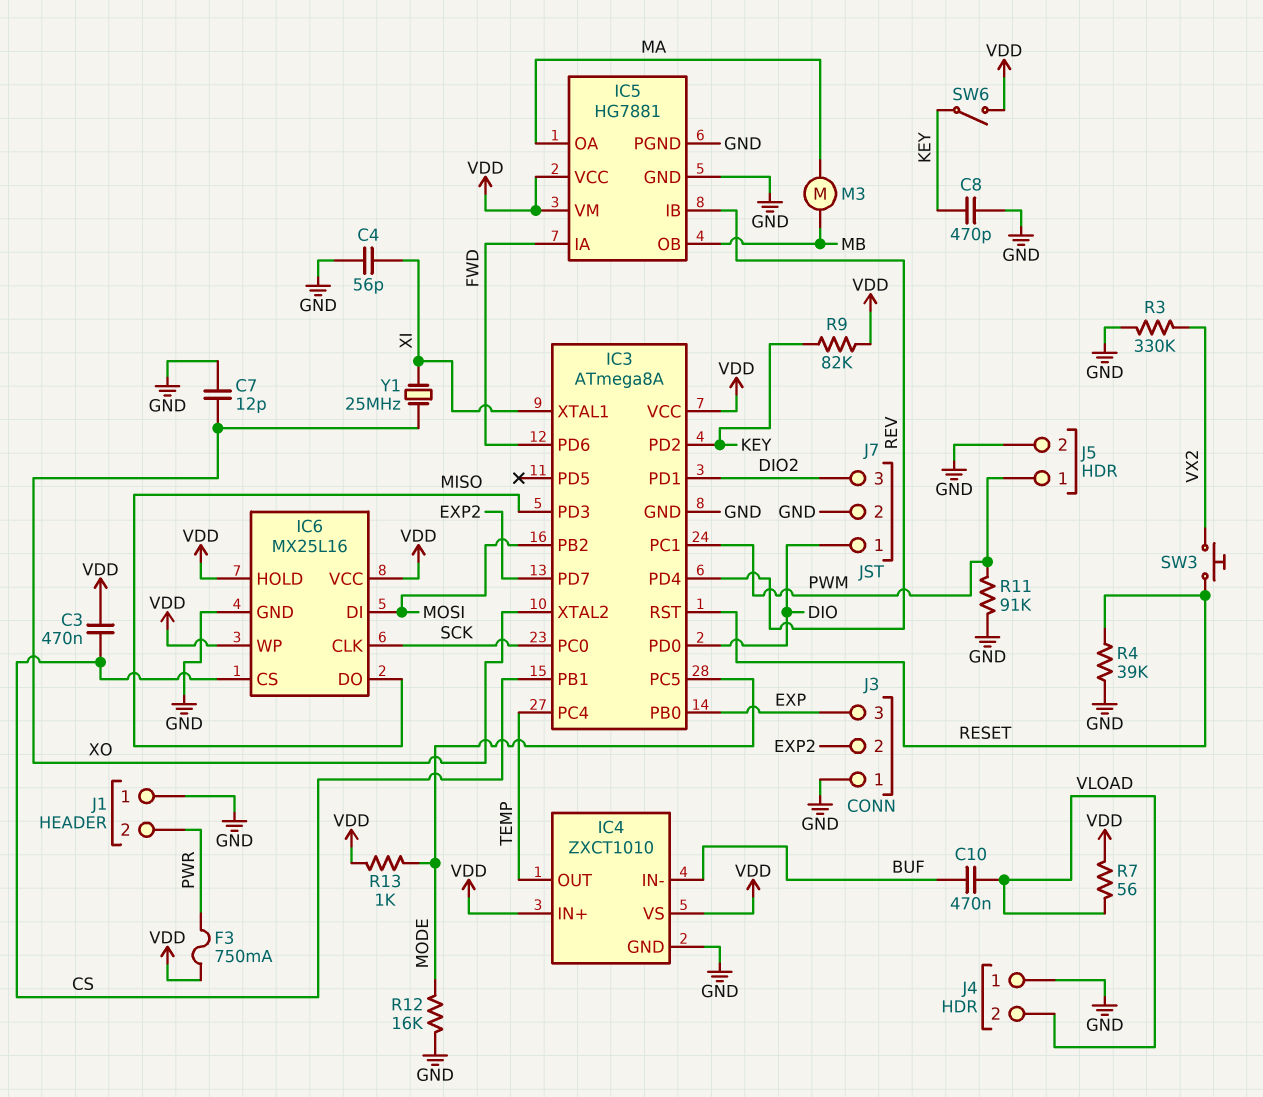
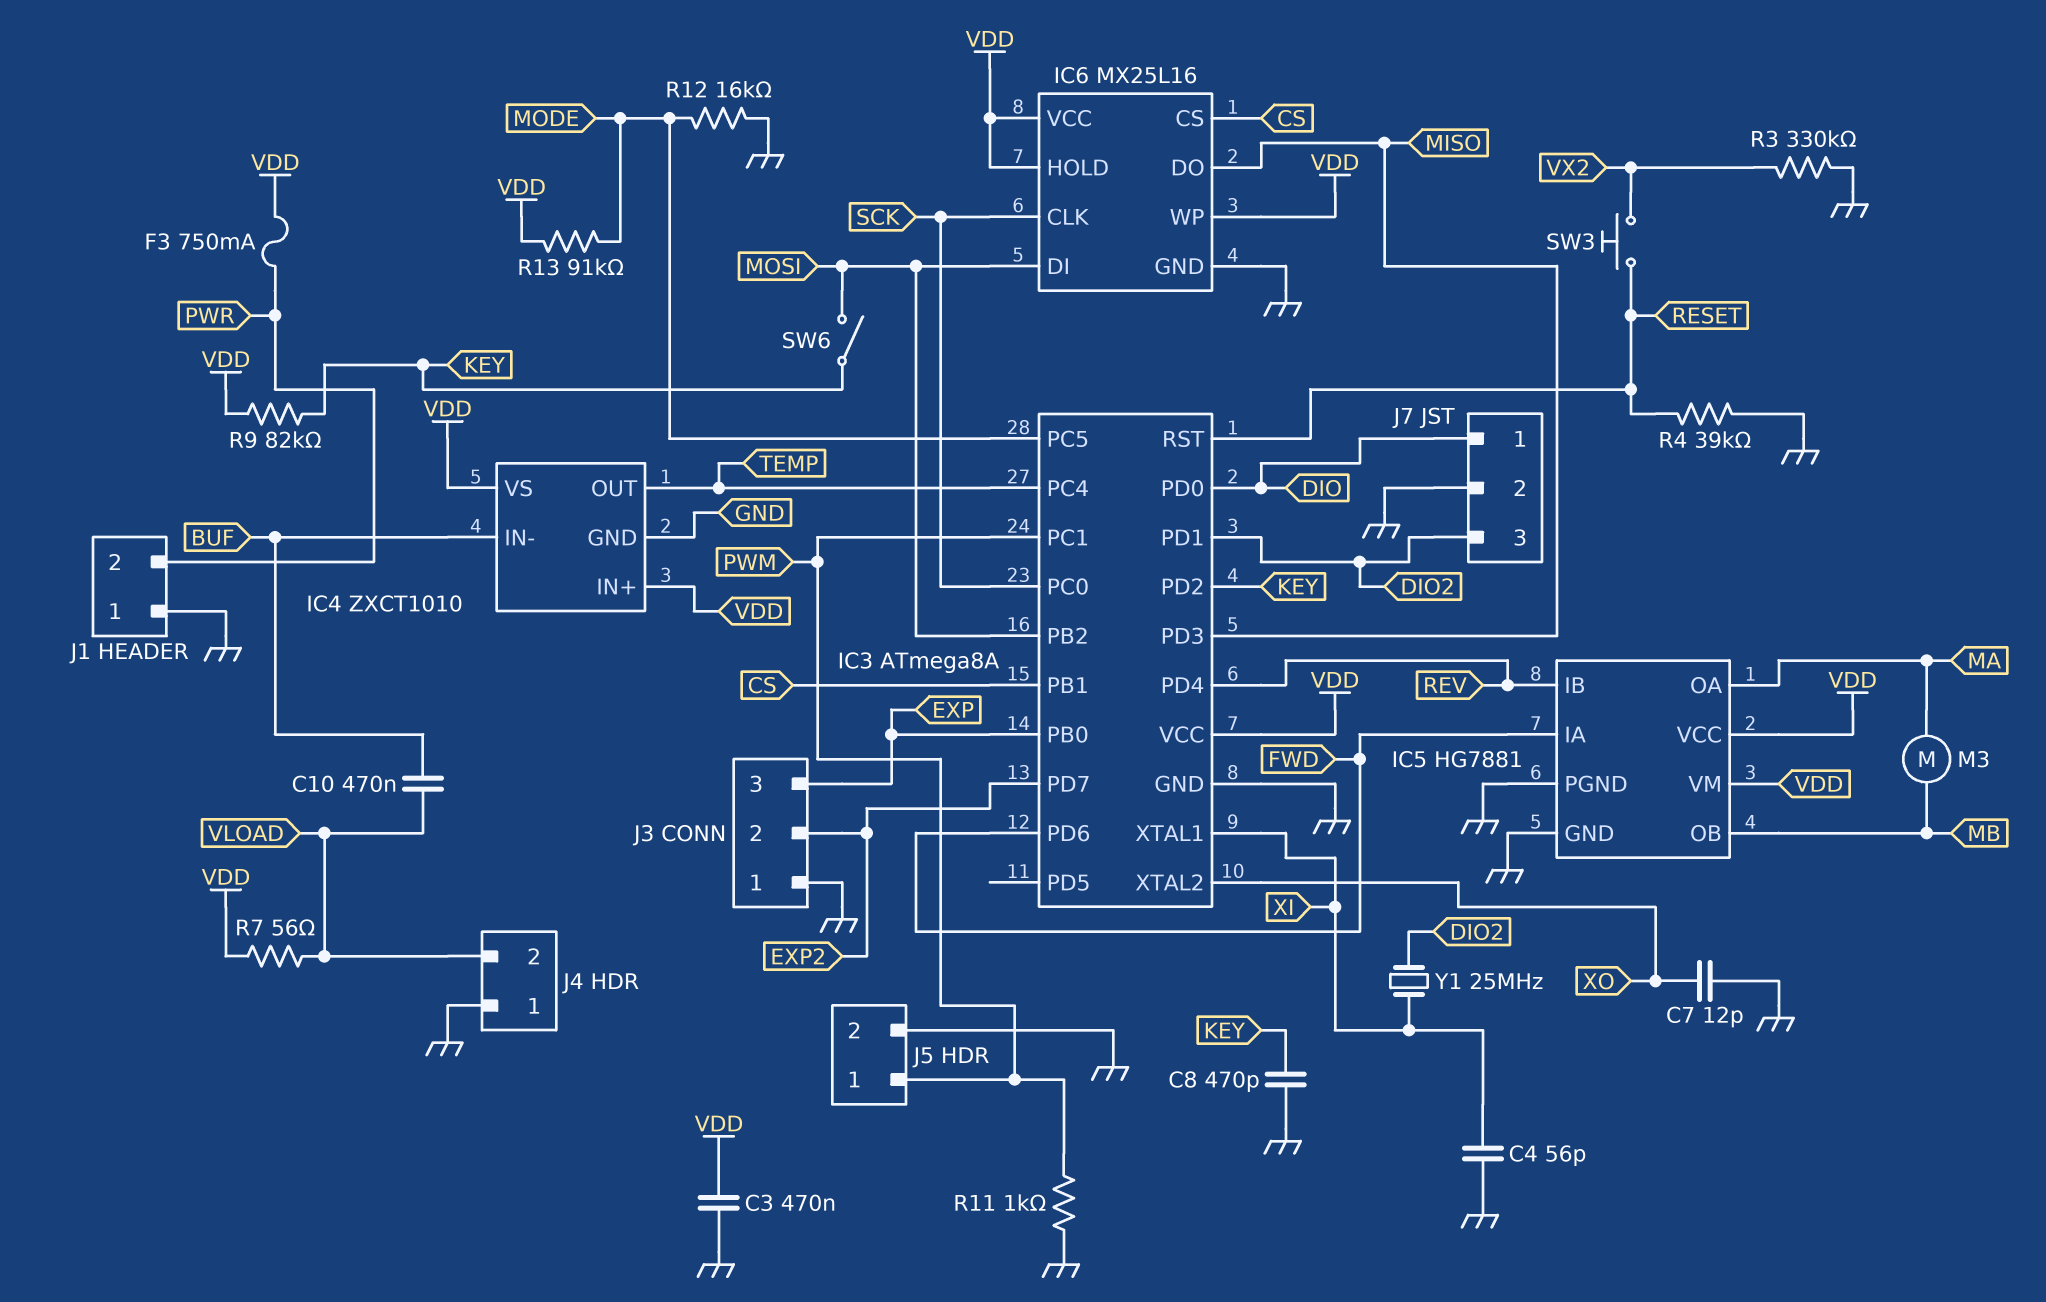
C3: 470nF (CS, VDD) -> 470nF (GND, VDD)
R11: 91k (GND, PWM) -> 1k (GND, PWM)
R13: 1k (MODE, VDD) -> 91k (MODE, VDD)
SW6: switch (KEY, VDD) -> switch (KEY, MOSI)
Y1: 25MHz (XI, XO) -> 25MHz (DIO2, XI)

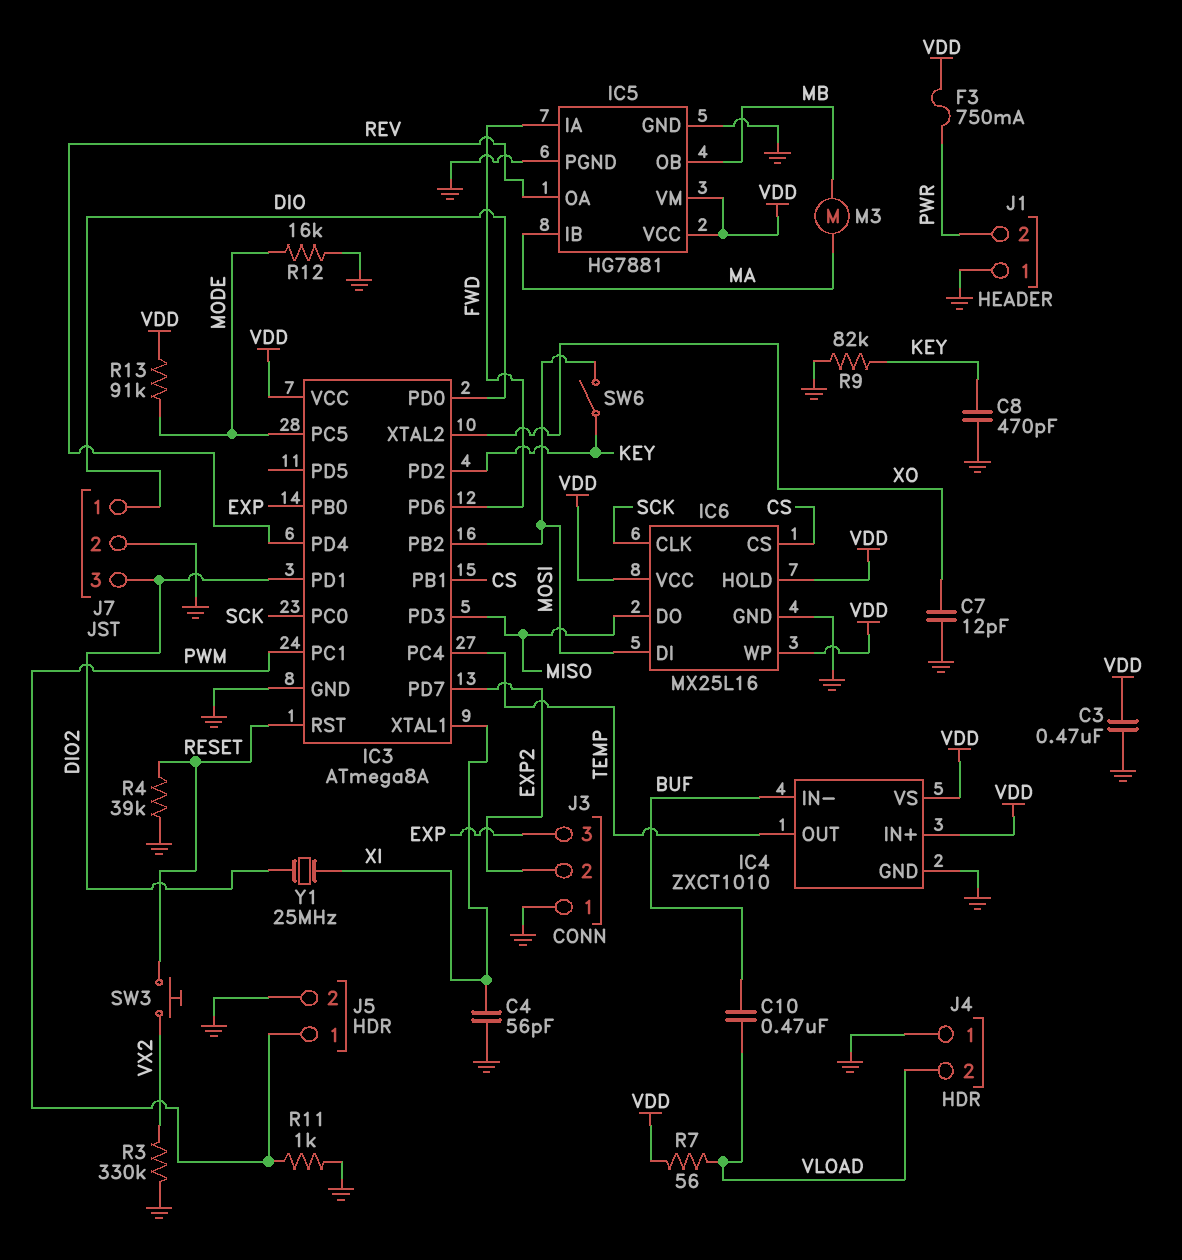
IC5 pin IB: REV -> MA
IC5 pin OA: MA -> REV
R9: 82k (KEY, VDD) -> 82k (GND, KEY)

